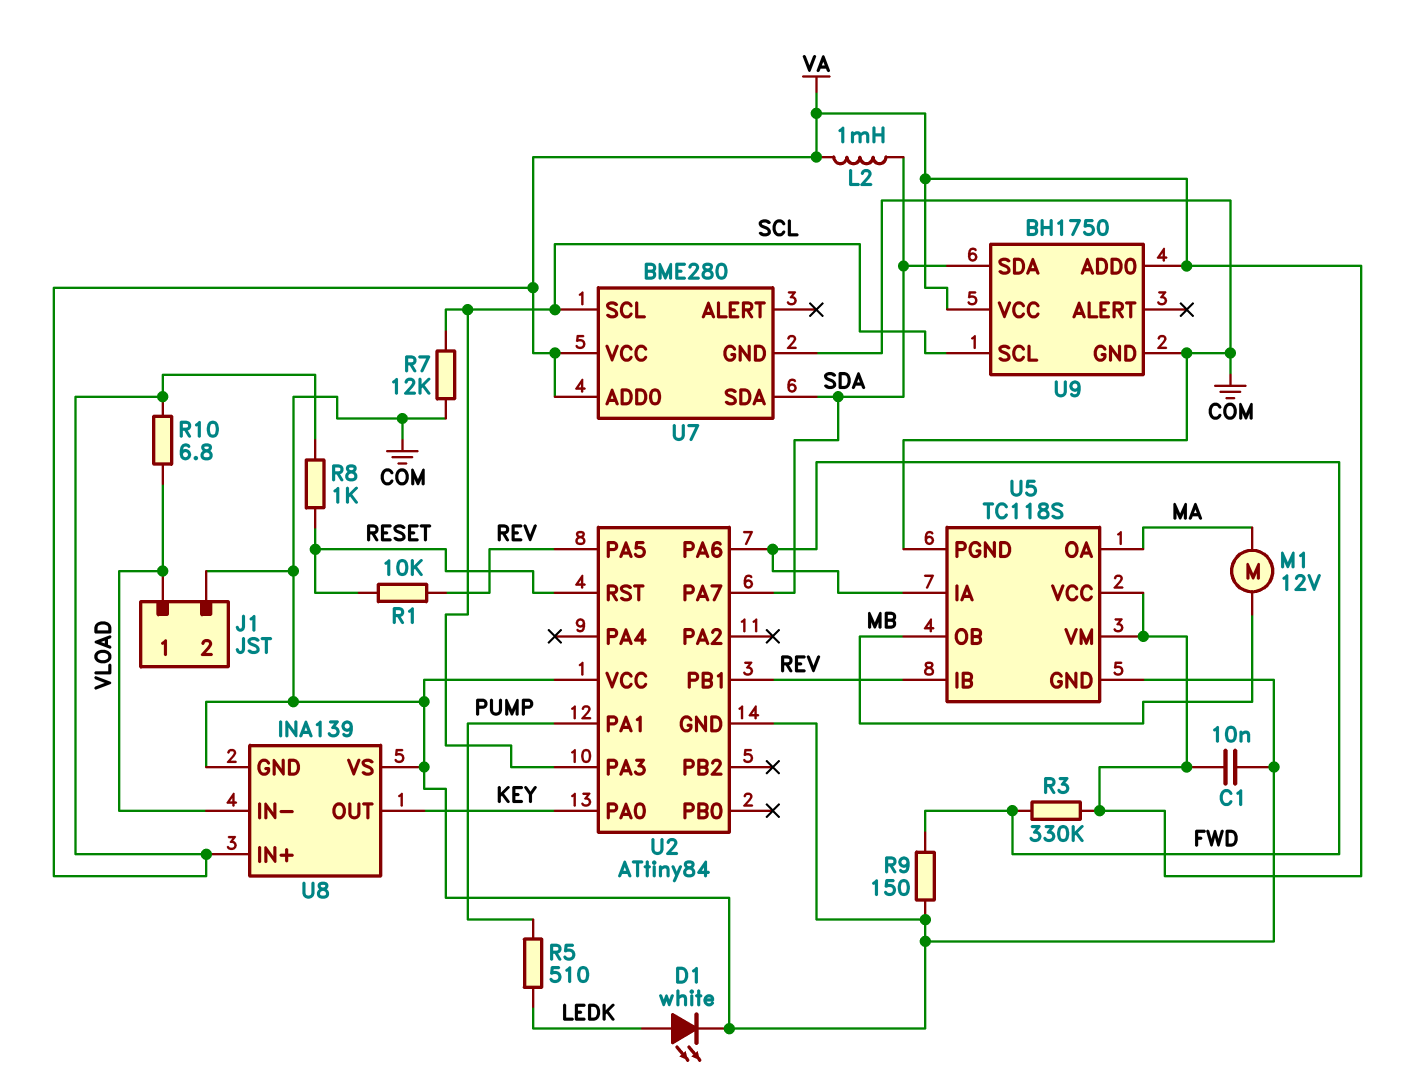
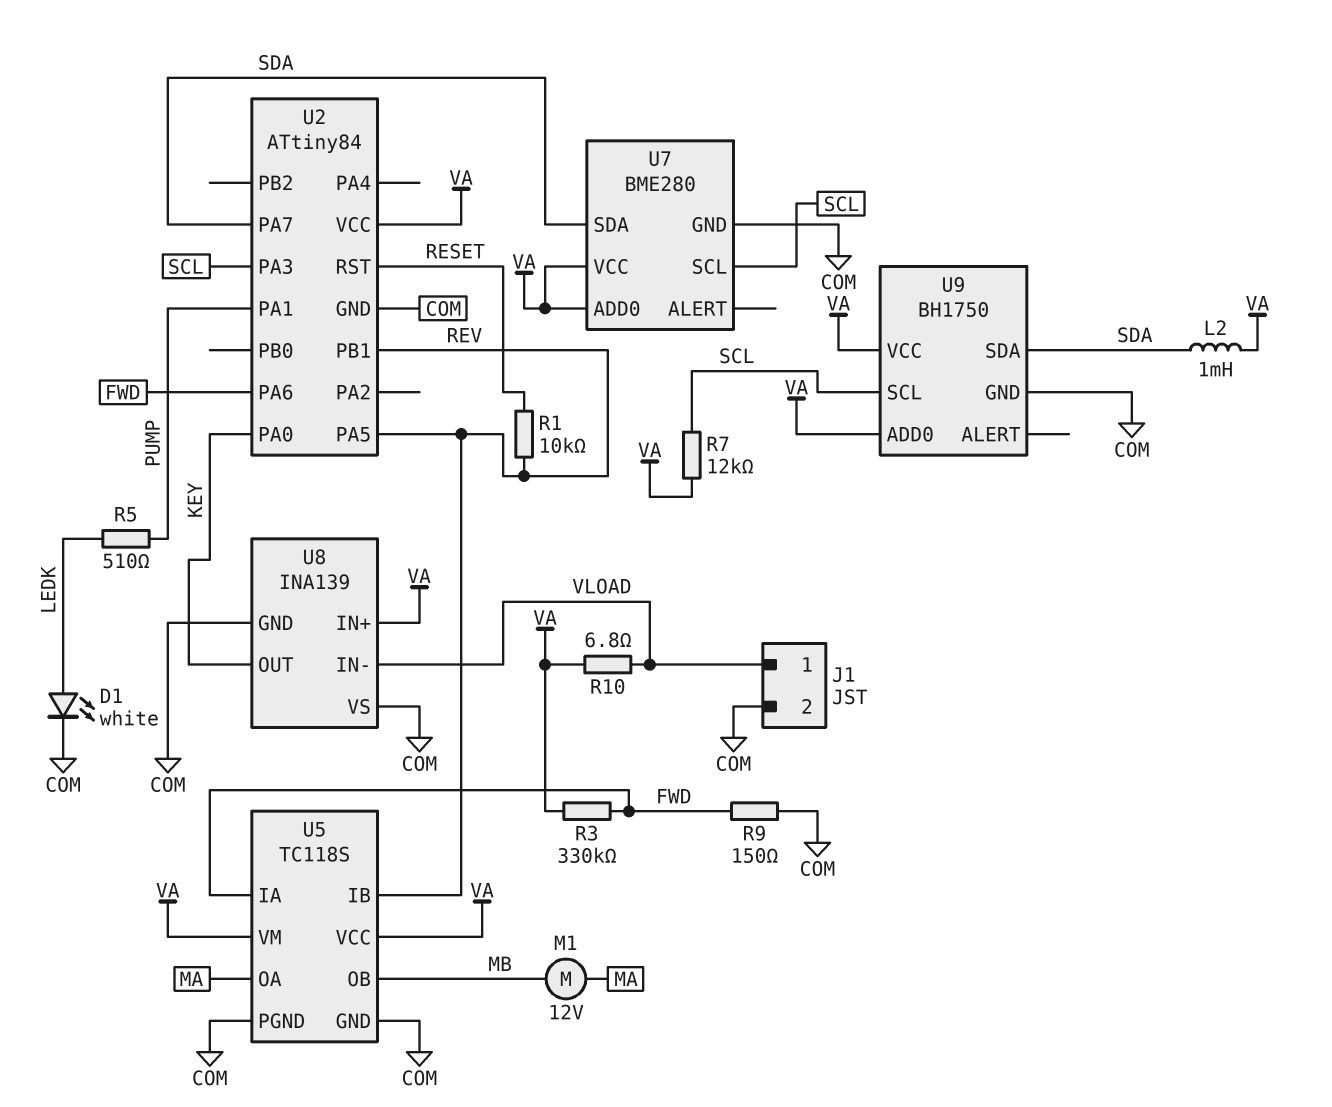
C1: 10nF (COM, VA) -> none
R7: 12k (COM, SCL) -> 12k (SCL, VA)
R8: 1k (RESET, VA) -> none
U2 pin VCC: COM -> VA

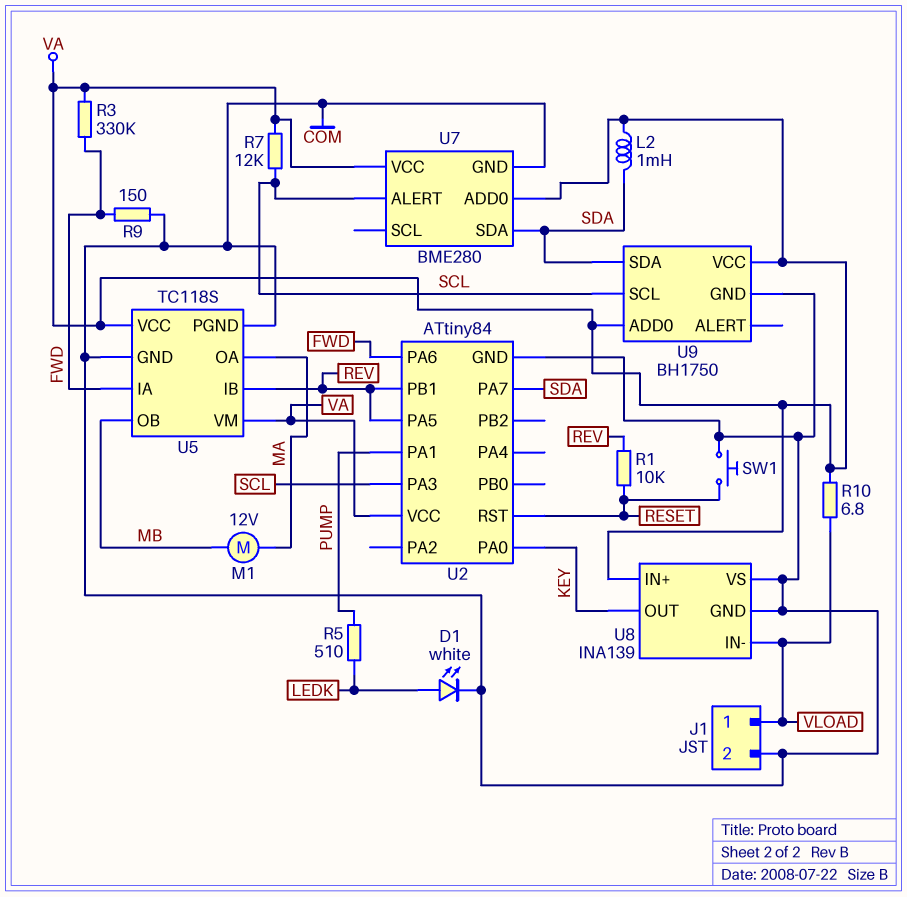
SW1: none -> button (COM, RESET)
U7 pin ALERT: none -> SCL
U7 pin SCL: SCL -> none

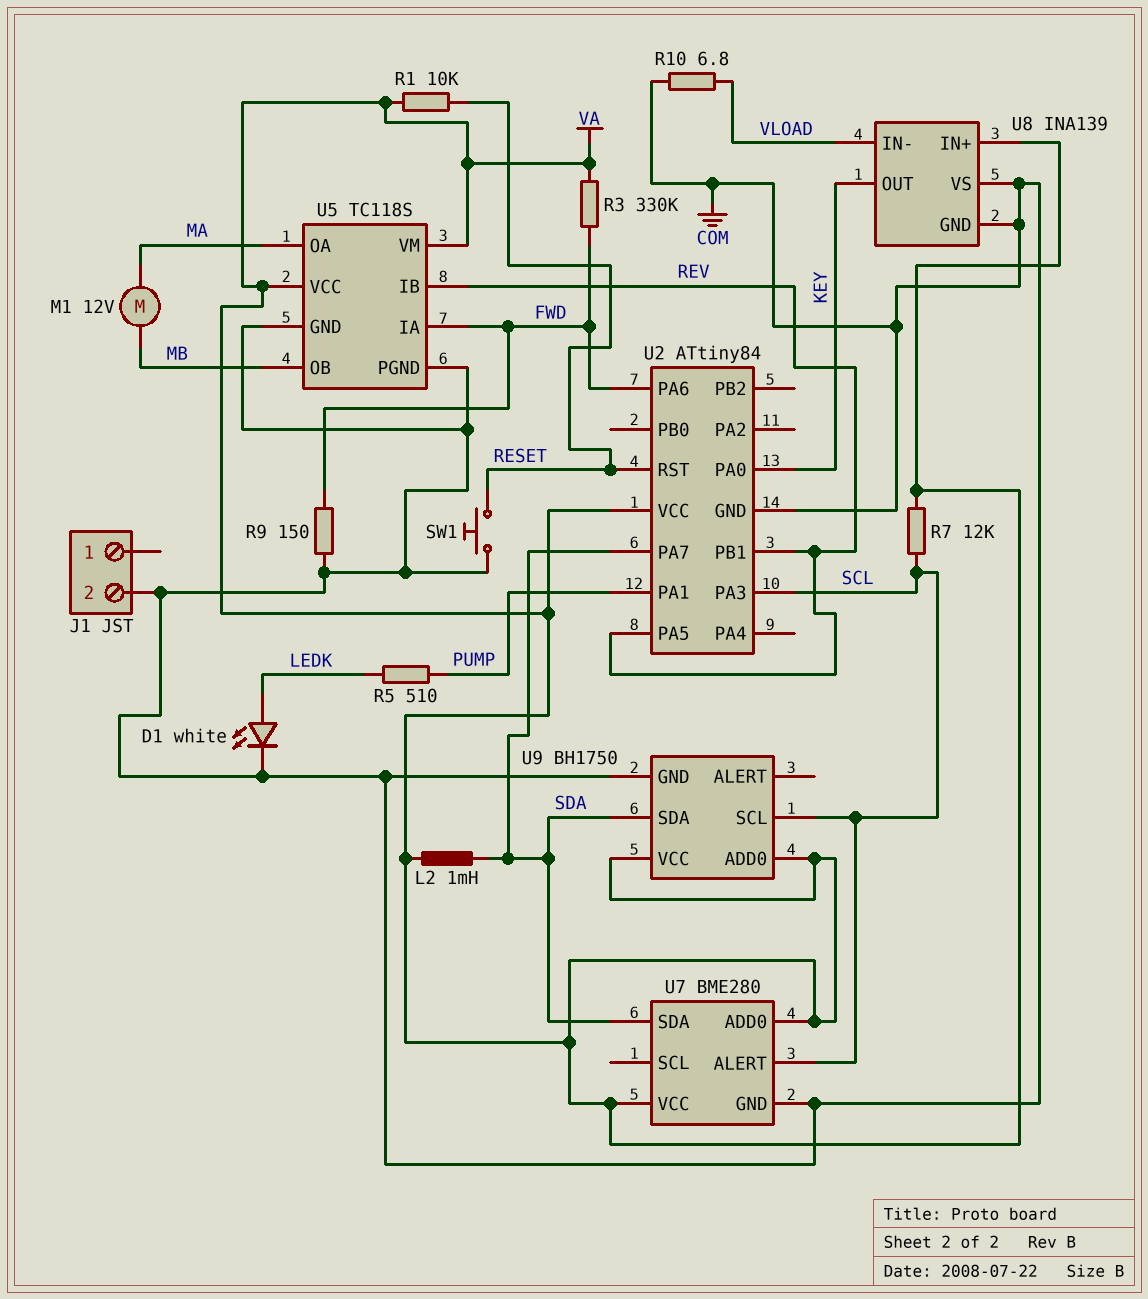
J1 pin 1: VLOAD -> none
R1: 10k (RESET, REV) -> 10k (RESET, VA)
R10: 6.8 (VA, VLOAD) -> 6.8 (COM, VLOAD)

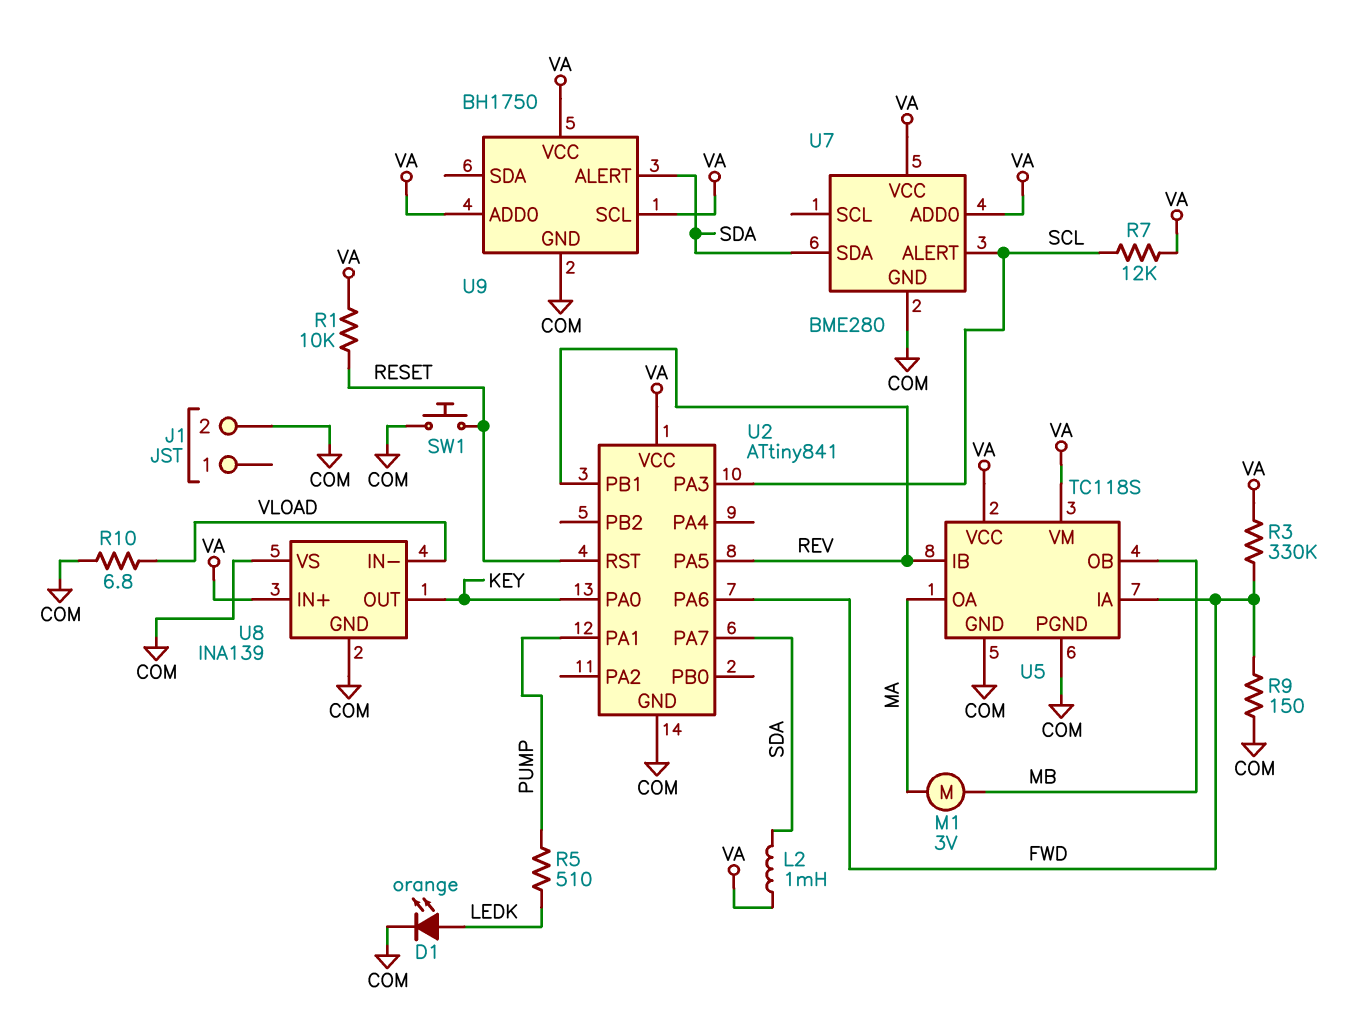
D1: LED white (A LEDK, K COM) -> LED orange (A LEDK, K COM)
M1: motor 12V (MA, MB) -> motor 3V (MA, MB)
U2: ATtiny84 -> ATtiny841
U9 pin ALERT: none -> SDA
U9 pin SCL: SCL -> VA
U9 pin SDA: SDA -> none

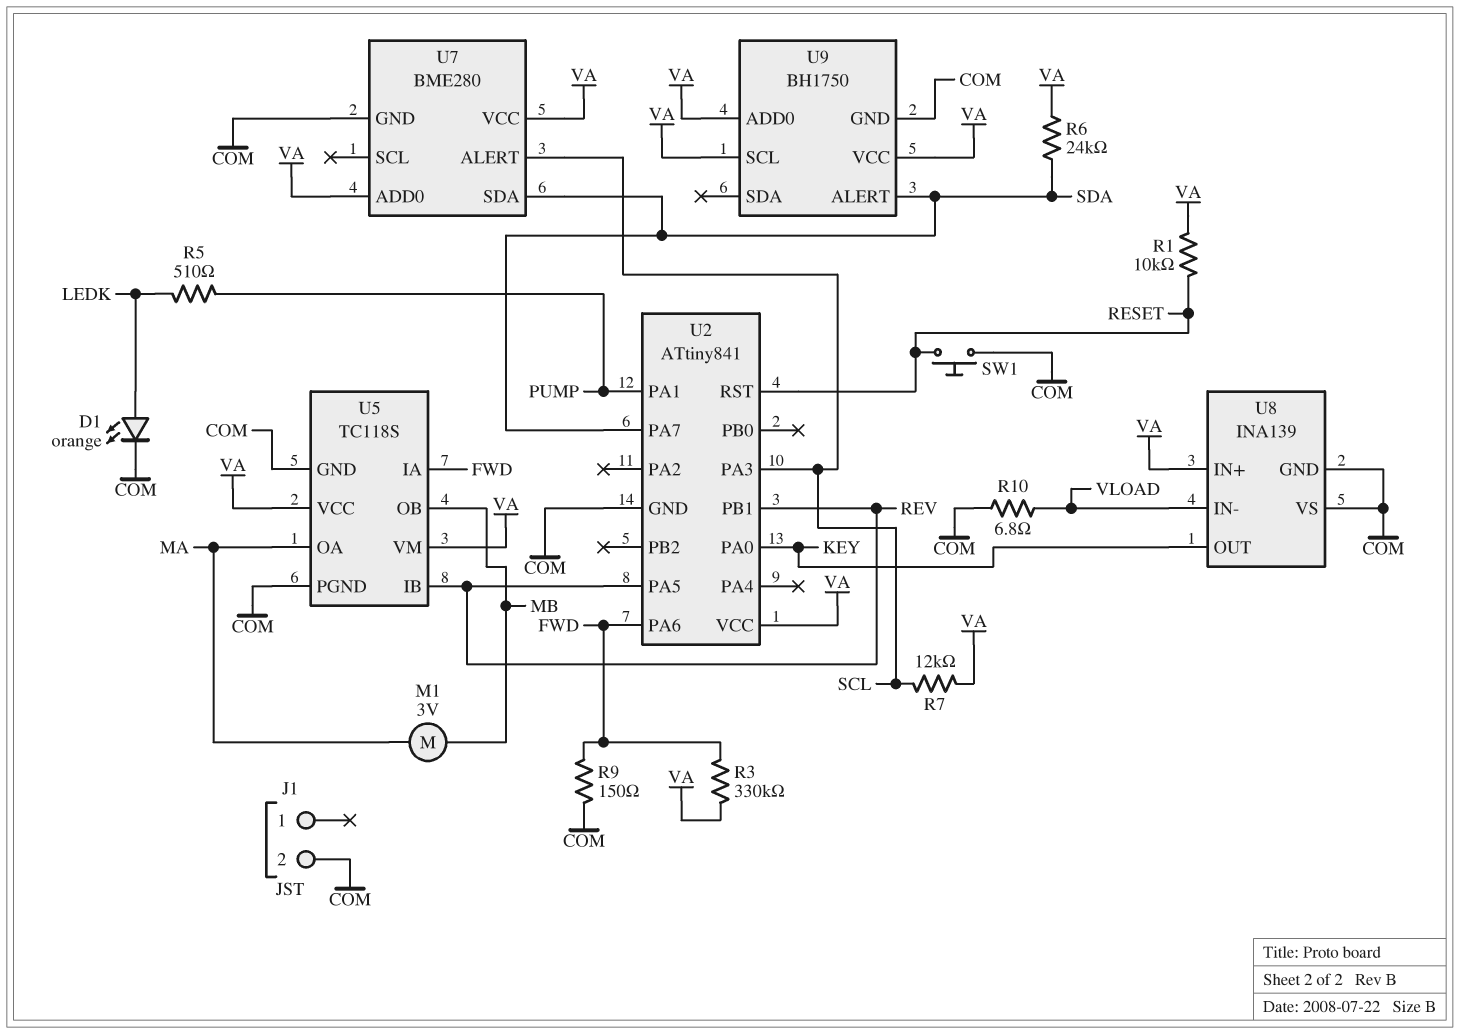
L2: 1mH (SDA, VA) -> none
R6: none -> 24k (SDA, VA)

